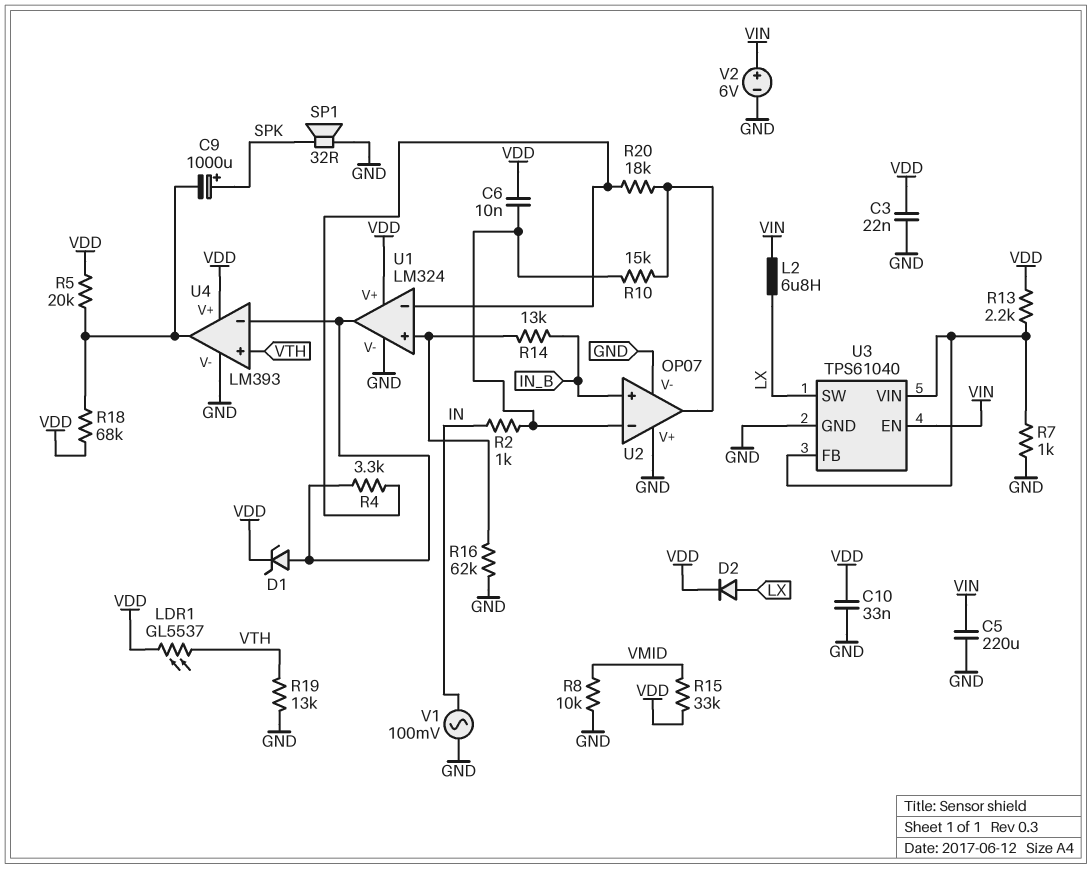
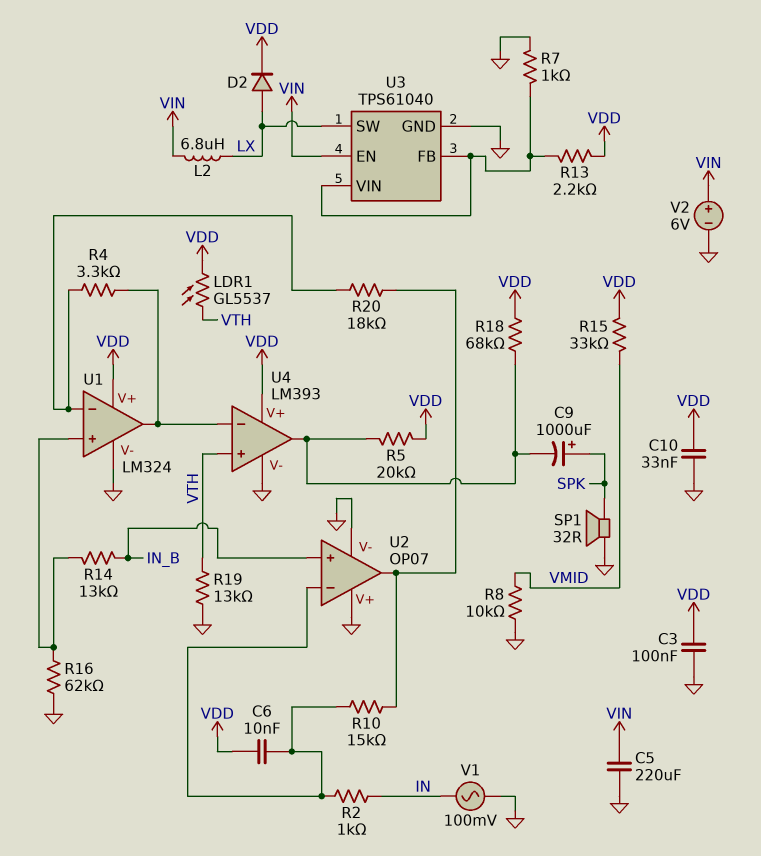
C3: 22nF (GND, VDD) -> 100nF (GND, VDD)
D1: zener (A U1/out, K VDD) -> none

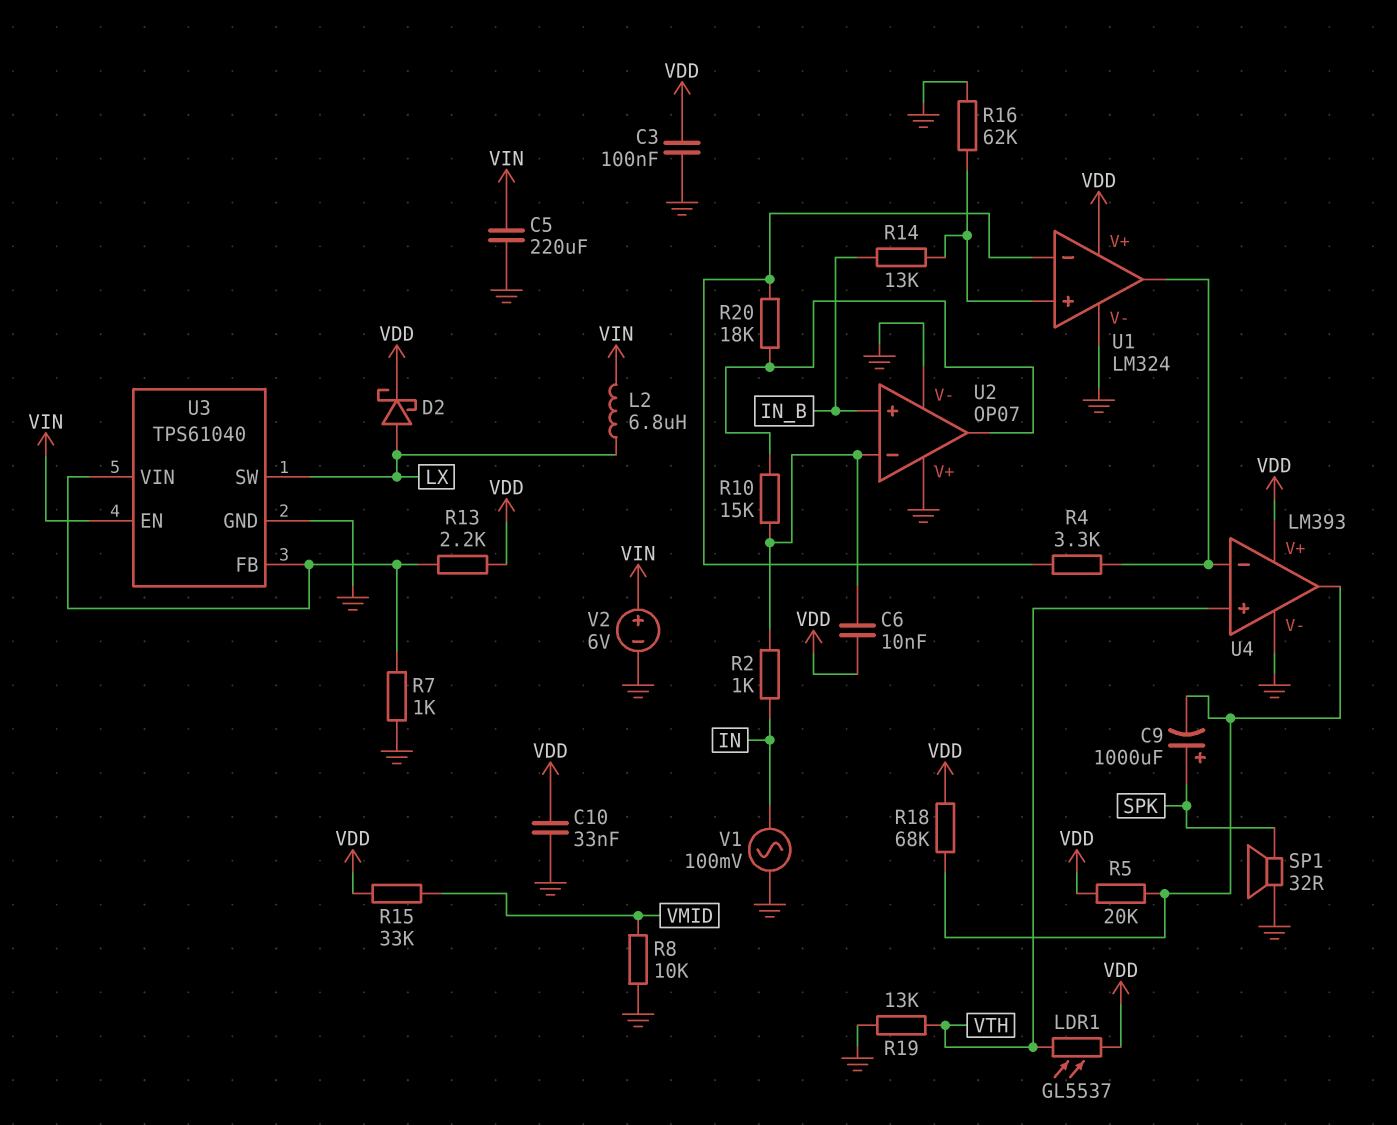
D2: diode (A LX, K VDD) -> schottky (A LX, K VDD)

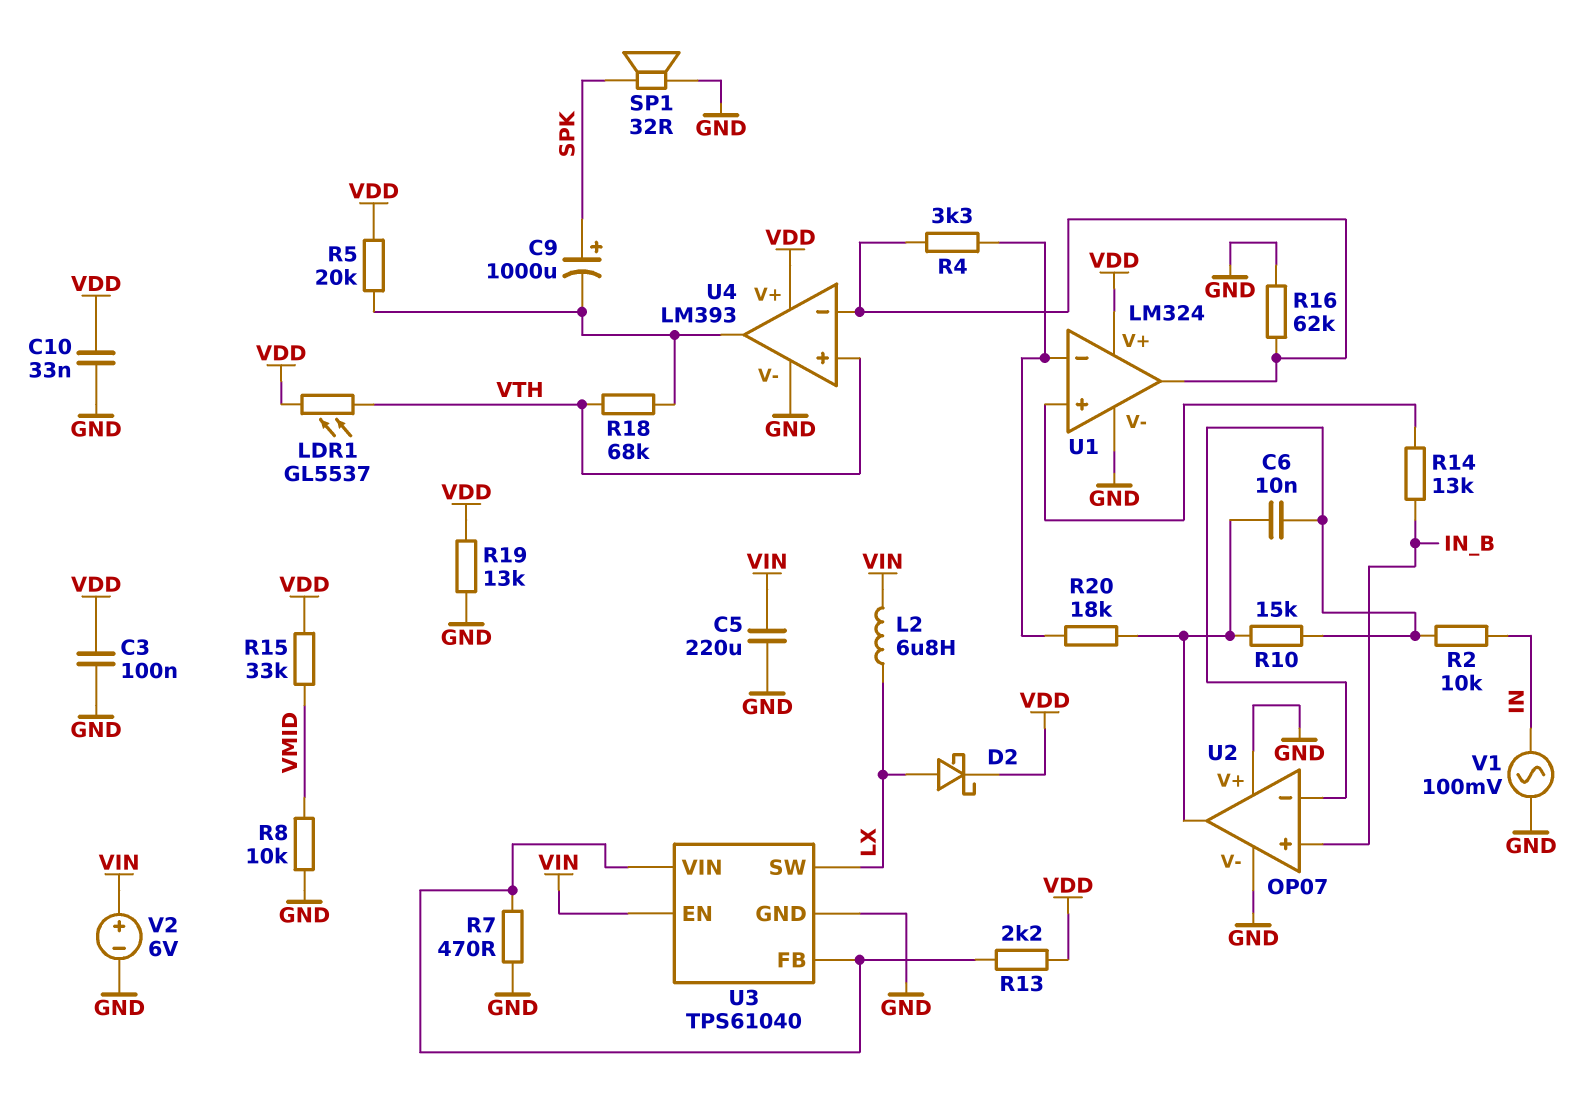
C6: 10nF (U2/in-, VDD) -> 10nF (U2/in-, U2/out)
R2: 1k (IN, U2/in-) -> 10k (IN, U2/in-)
R7: 1k (GND, U3/FB) -> 470 (GND, U3/FB)
R16: 62k (GND, U1/in+) -> 62k (GND, U1/out)
R18: 68k (U4/out, VDD) -> 68k (U4/out, VTH)
R19: 13k (GND, VTH) -> 13k (GND, VDD)

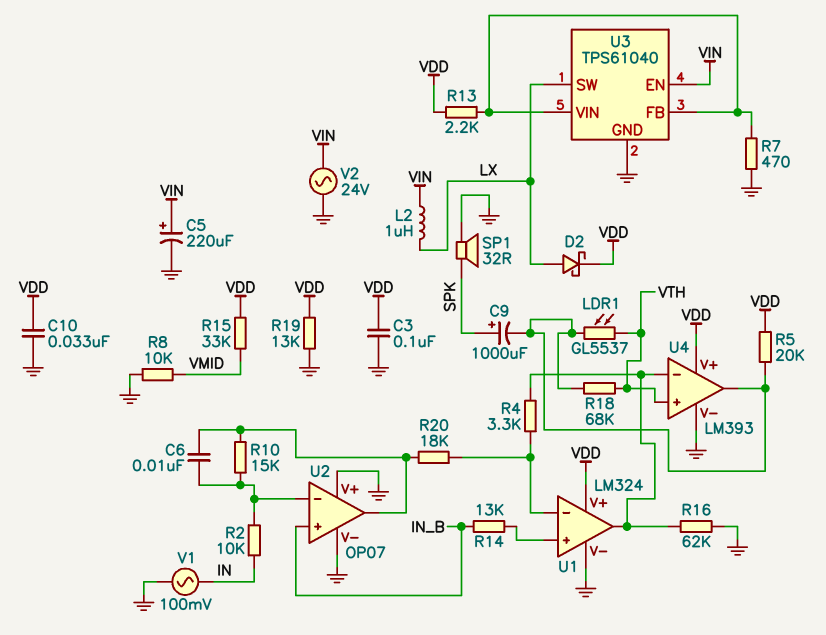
C5: 220uF (GND, VIN) -> 220uF (plus VIN, minus GND)
L2: 6.8uH (LX, VIN) -> 1uH (LX, VIN)
LDR1: GL5537 (VDD, VTH) -> GL5537 (U4/out, VTH)
V2: 6V (plus VIN, minus GND) -> AC 24V (GND, VIN)

